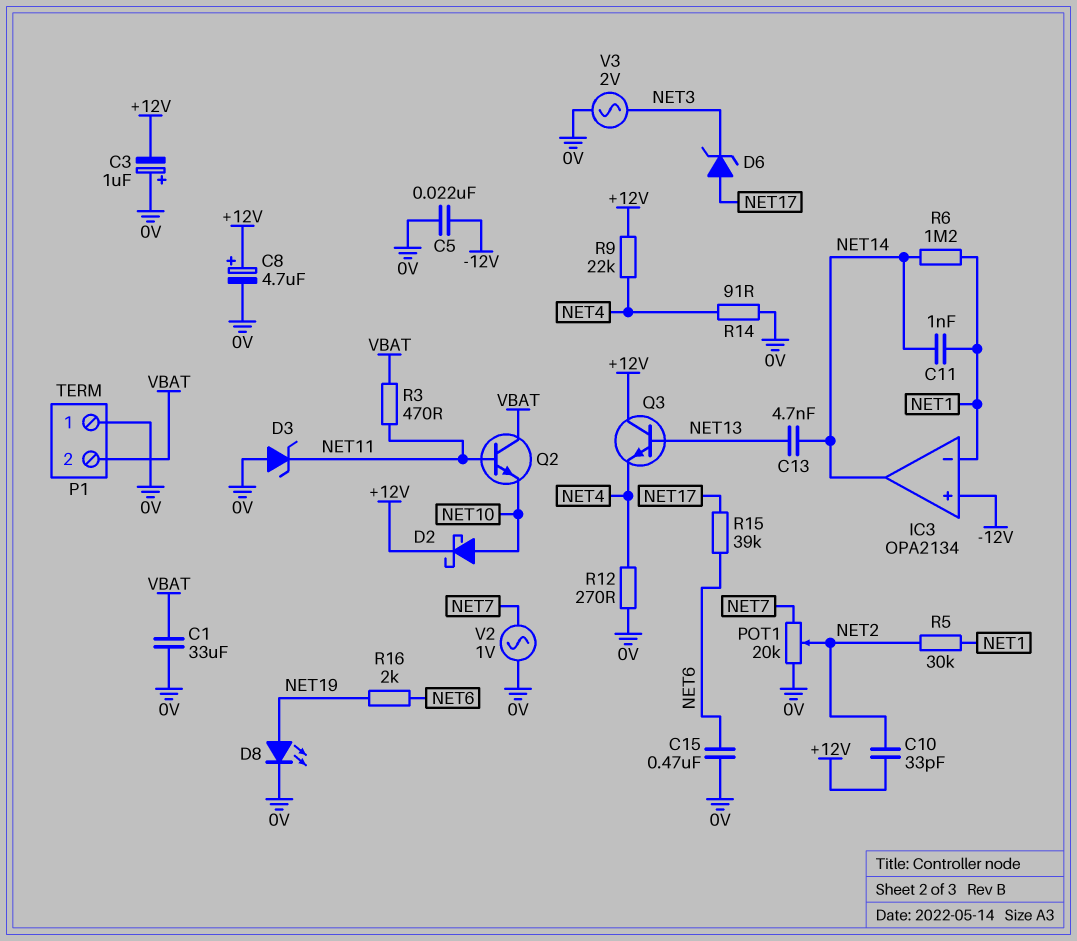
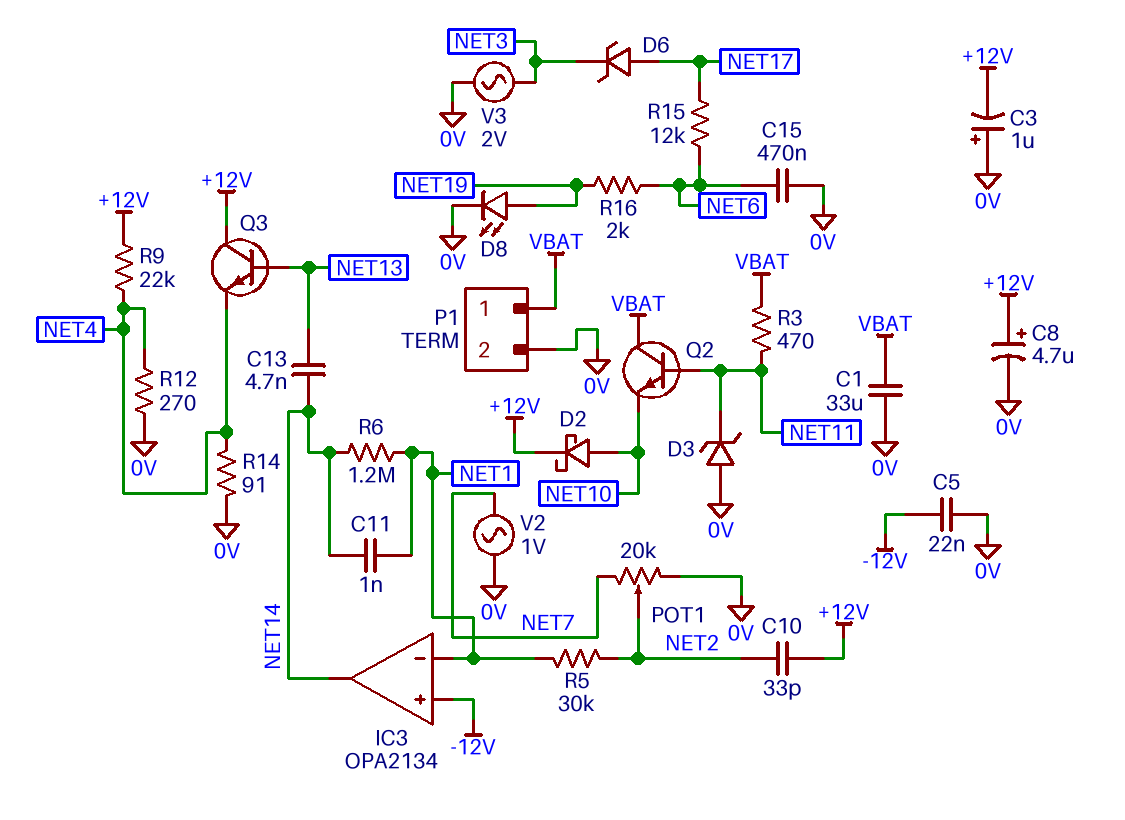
P1 pin 1: 0V -> VBAT
P1 pin 2: VBAT -> 0V
R15: 39k (NET6, NET17) -> 12k (NET6, NET17)

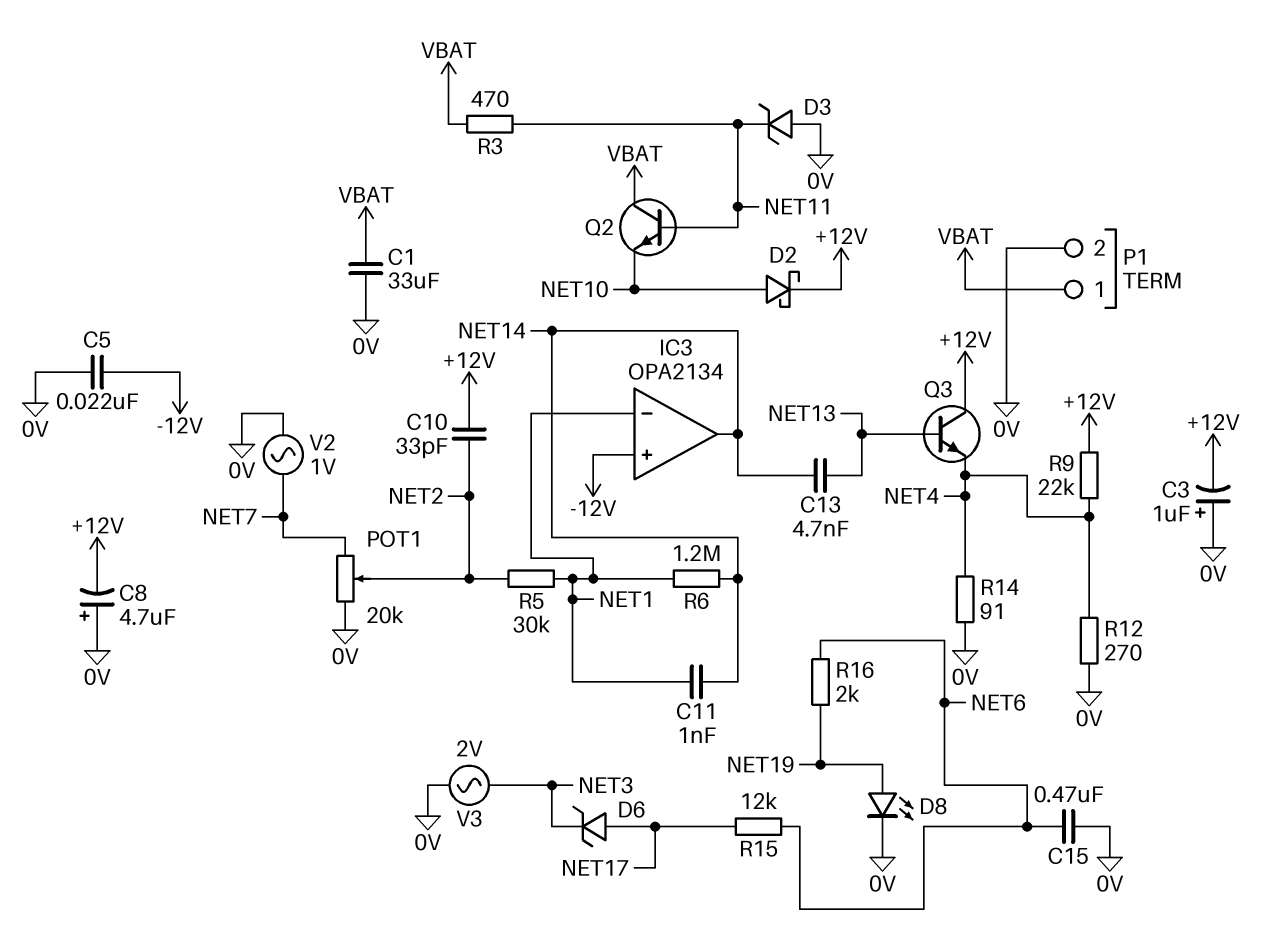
C8: 4.7uF (plus +12V, minus 0V) -> 4.7uF (plus 0V, minus +12V)

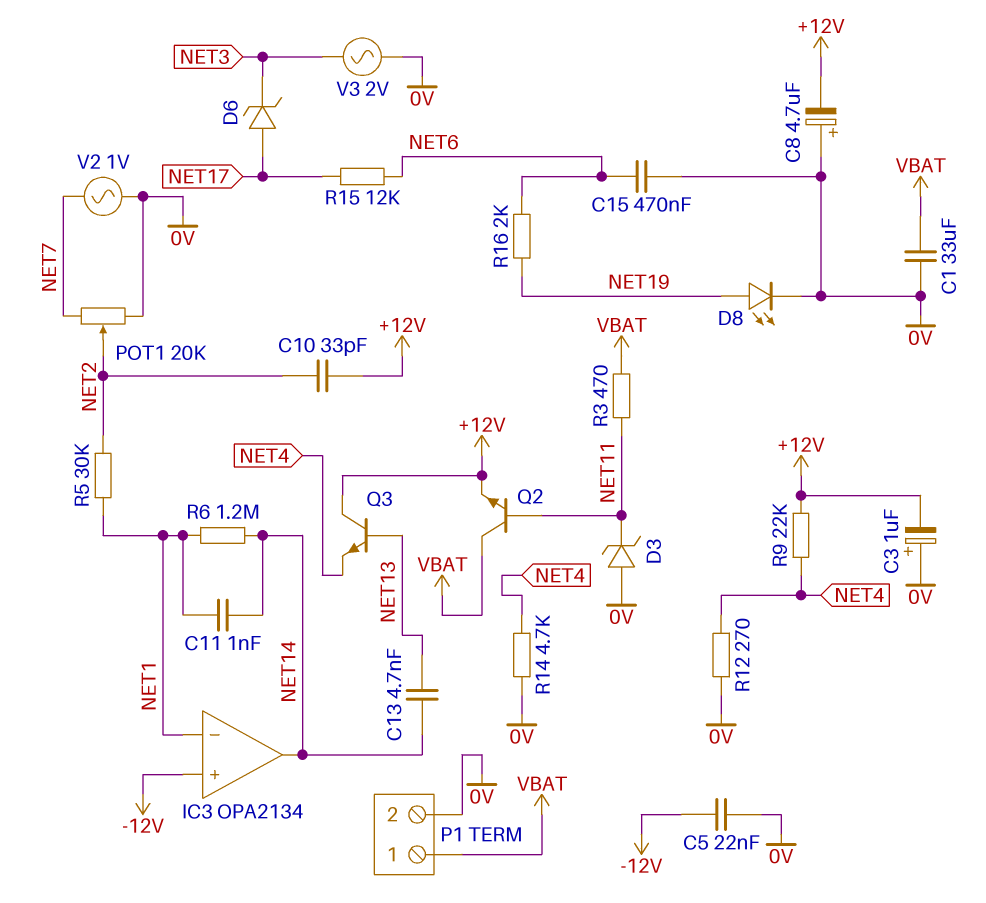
D2: schottky (A NET10, K +12V) -> none
Q2: NPN (B NET11, C VBAT, E NET10) -> NPN (B NET11, C VBAT, E +12V)
R14: 91 (0V, NET4) -> 4.7k (0V, NET4)

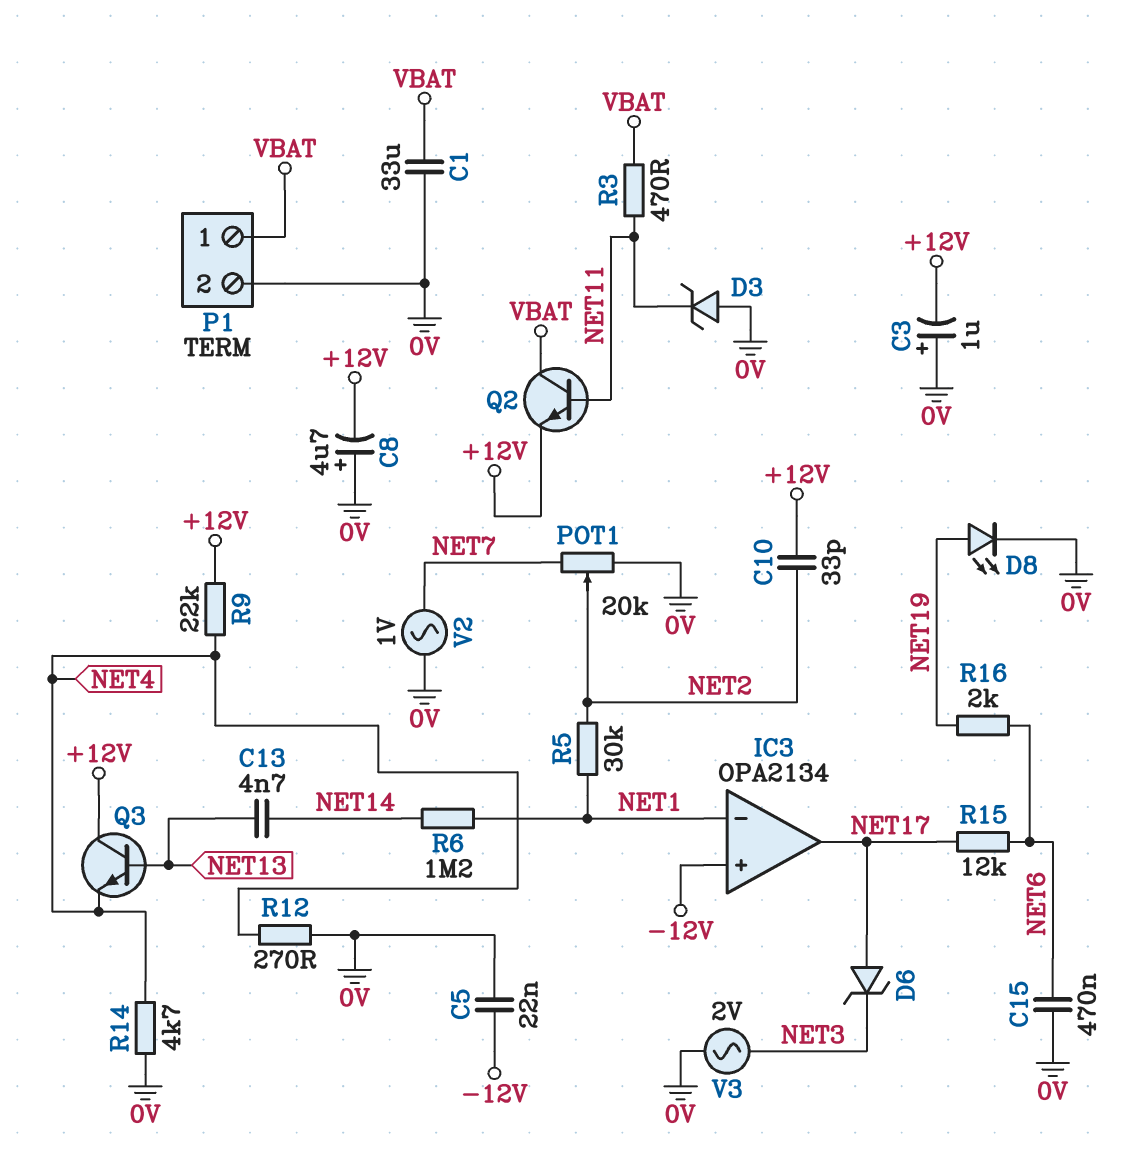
C11: 1nF (NET1, NET14) -> none
IC3 pin out: NET14 -> NET17

